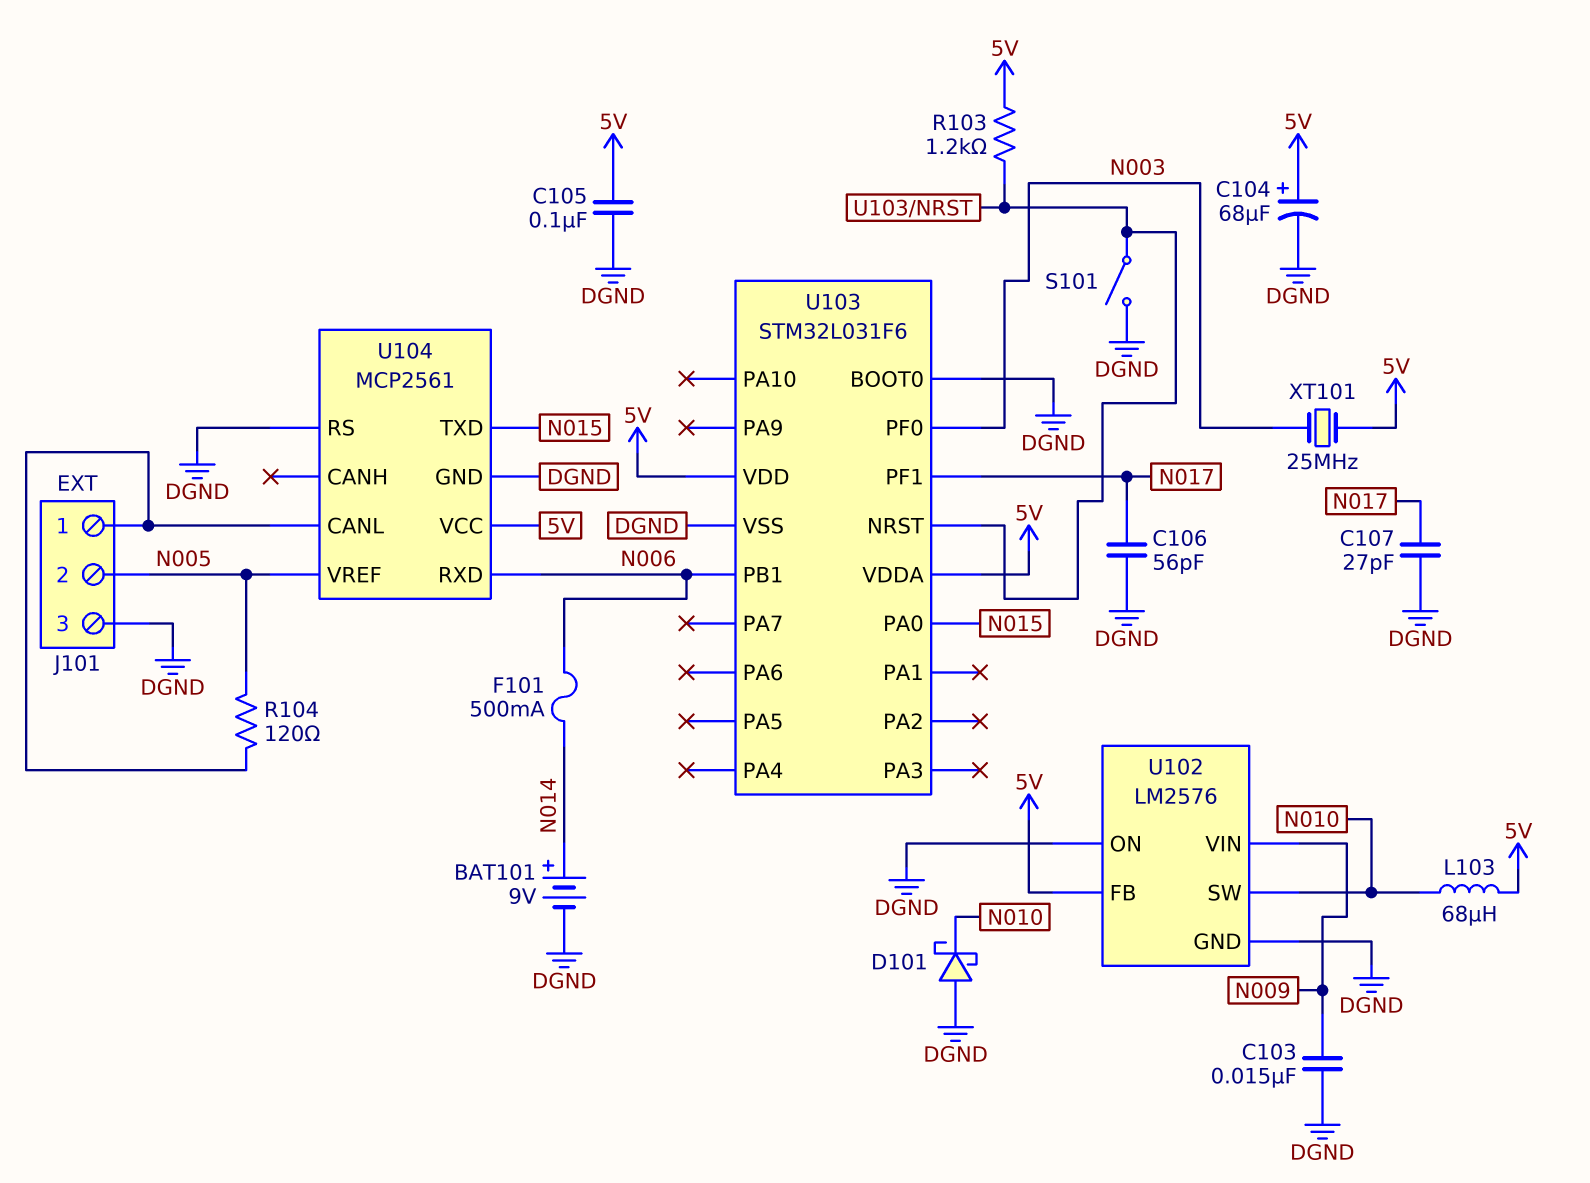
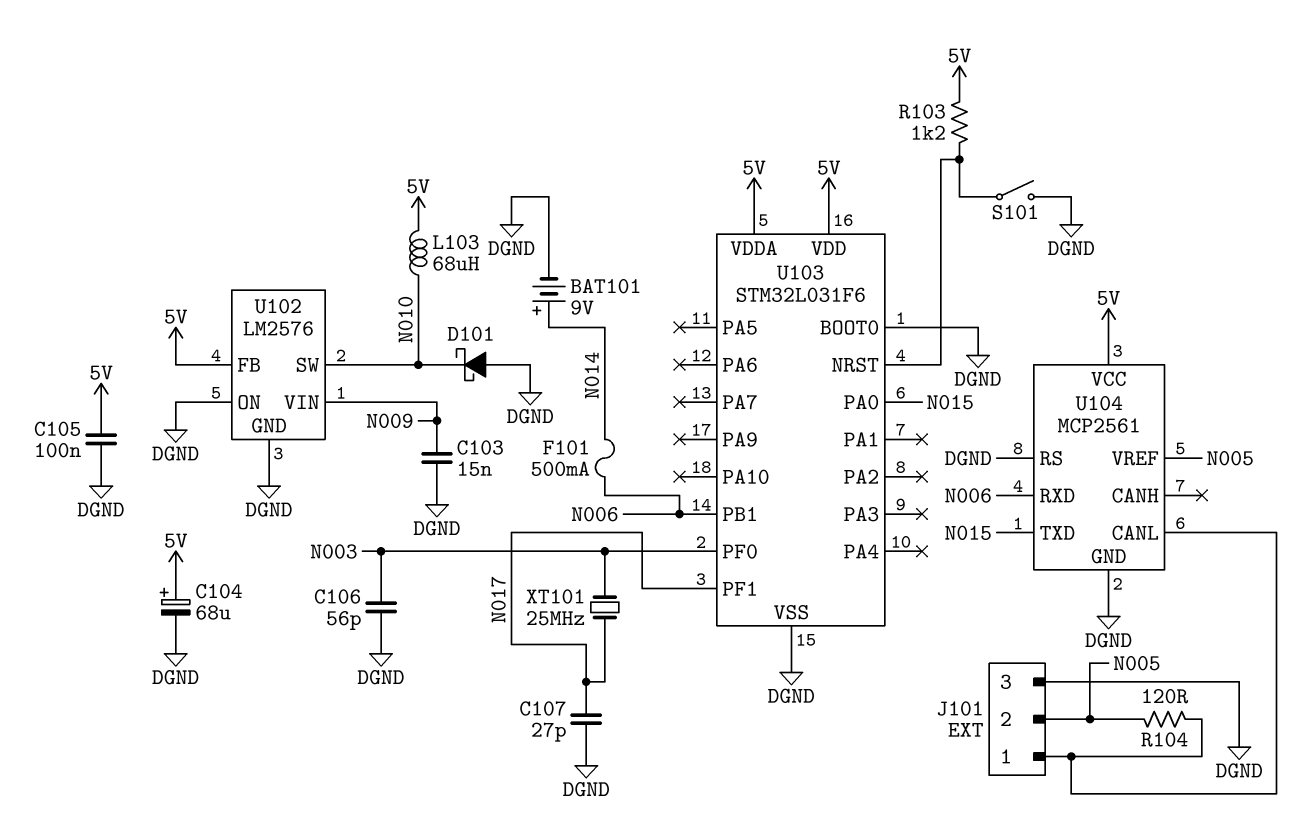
C106: 56pF (DGND, N017) -> 56pF (DGND, N003)
XT101: 25MHz (5V, N003) -> 25MHz (N003, N017)

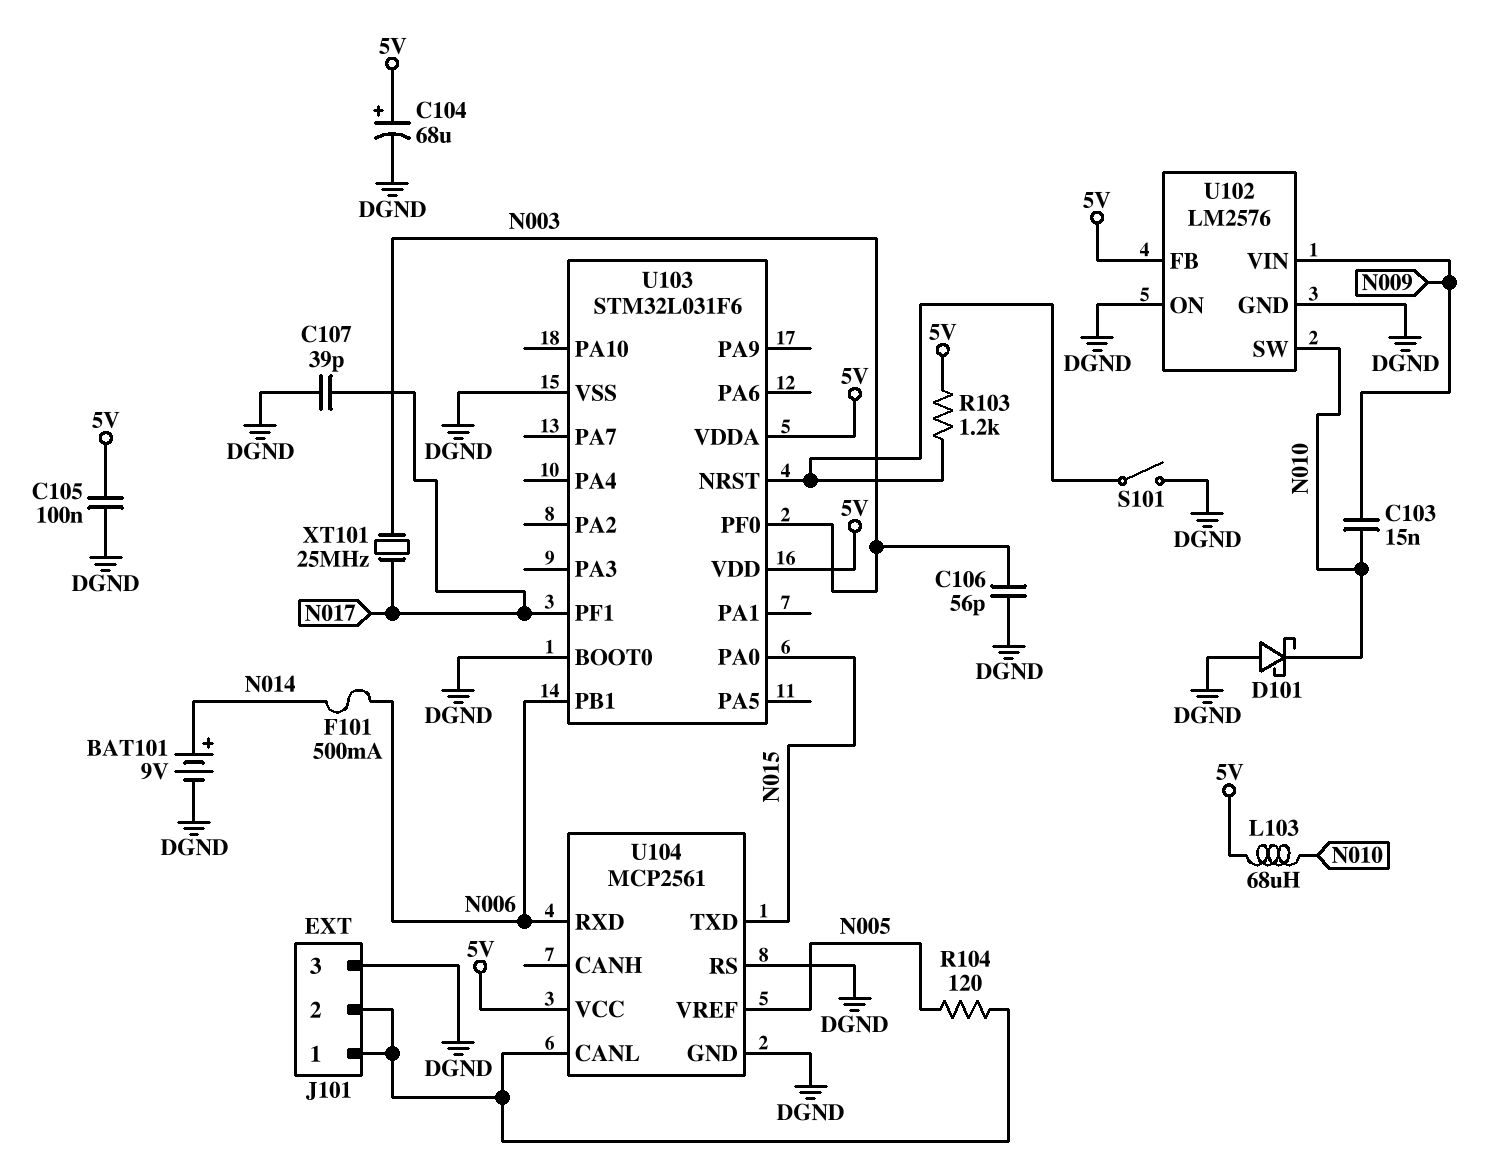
C103: 15nF (DGND, N009) -> 15nF (N009, N010)
C107: 27pF (DGND, N017) -> 39pF (DGND, N017)
J101 pin 2: N005 -> J101/1

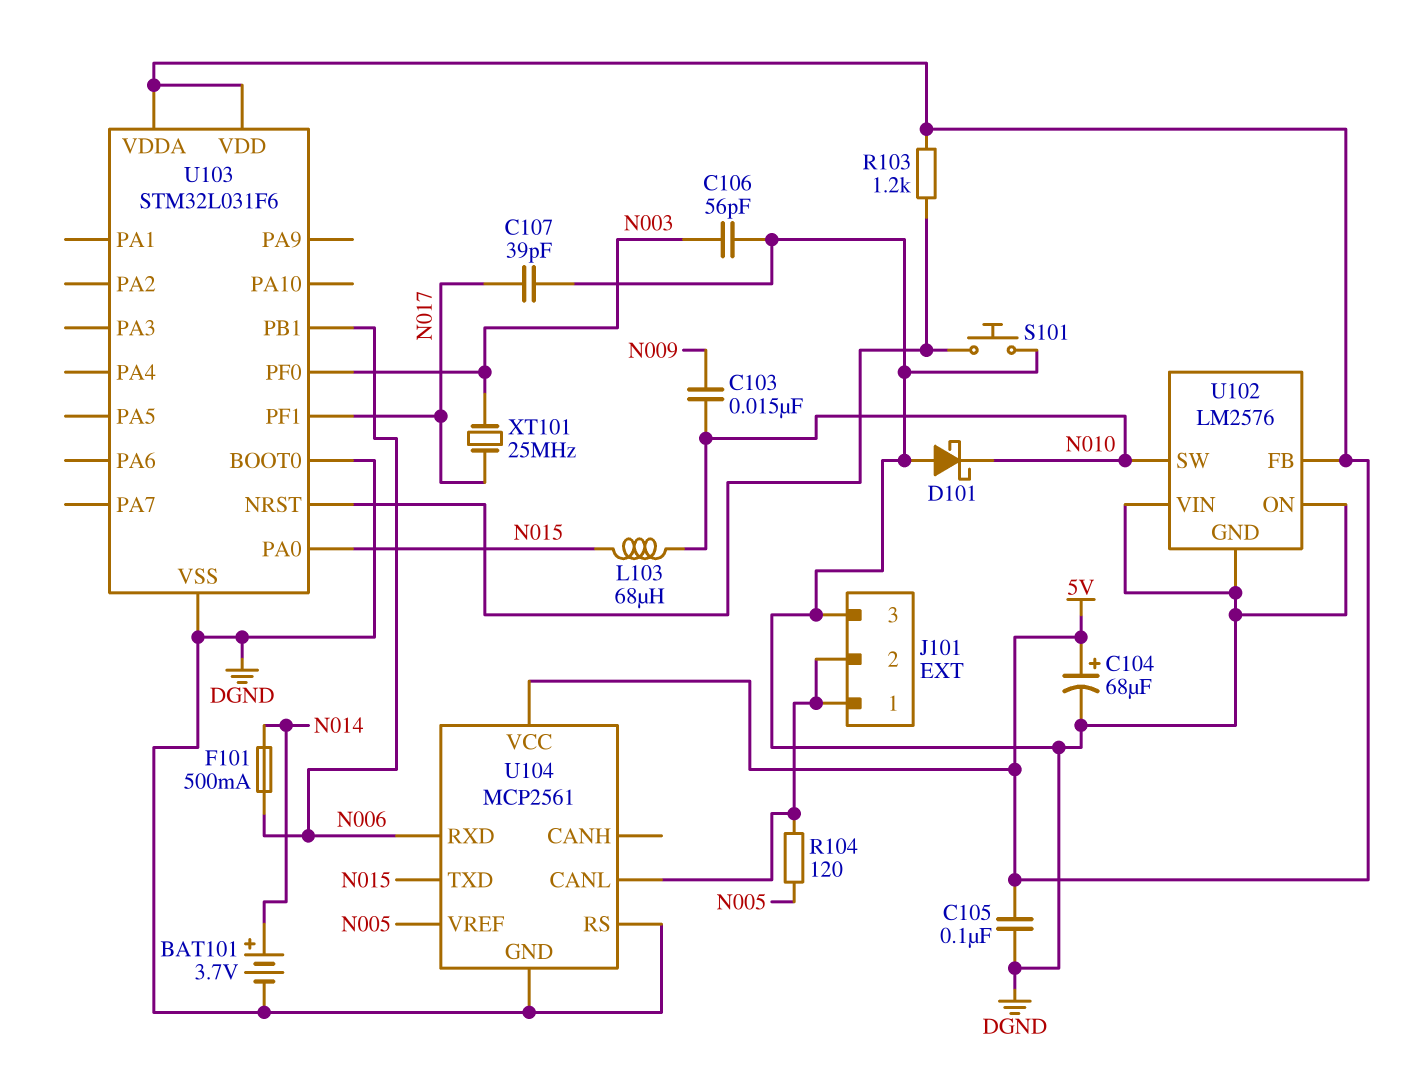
BAT101: 9V (plus N014, minus DGND) -> 3.7V (plus N014, minus DGND)
L103: 68uH (5V, N010) -> 68uH (N010, N015)
S101: switch (DGND, U103/NRST) -> button (DGND, U103/NRST)
U102 pin VIN: N009 -> DGND

